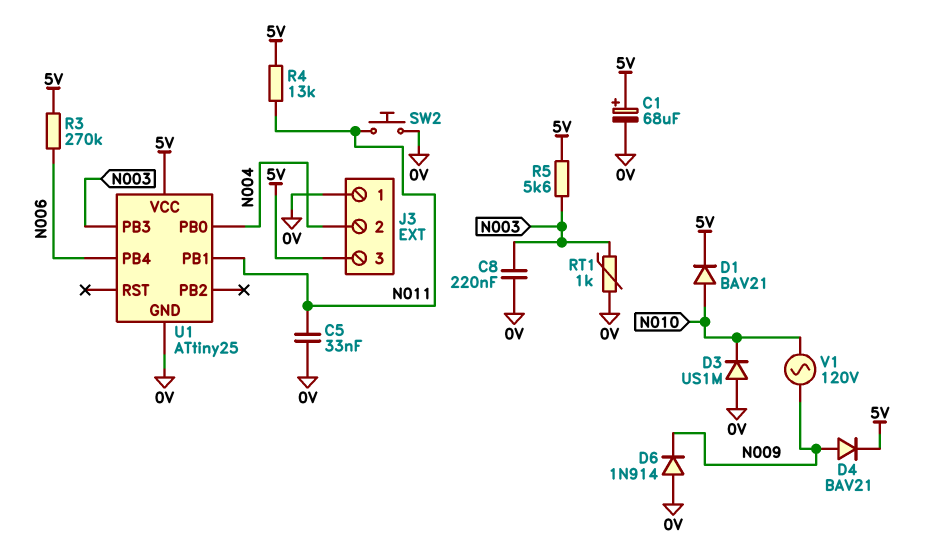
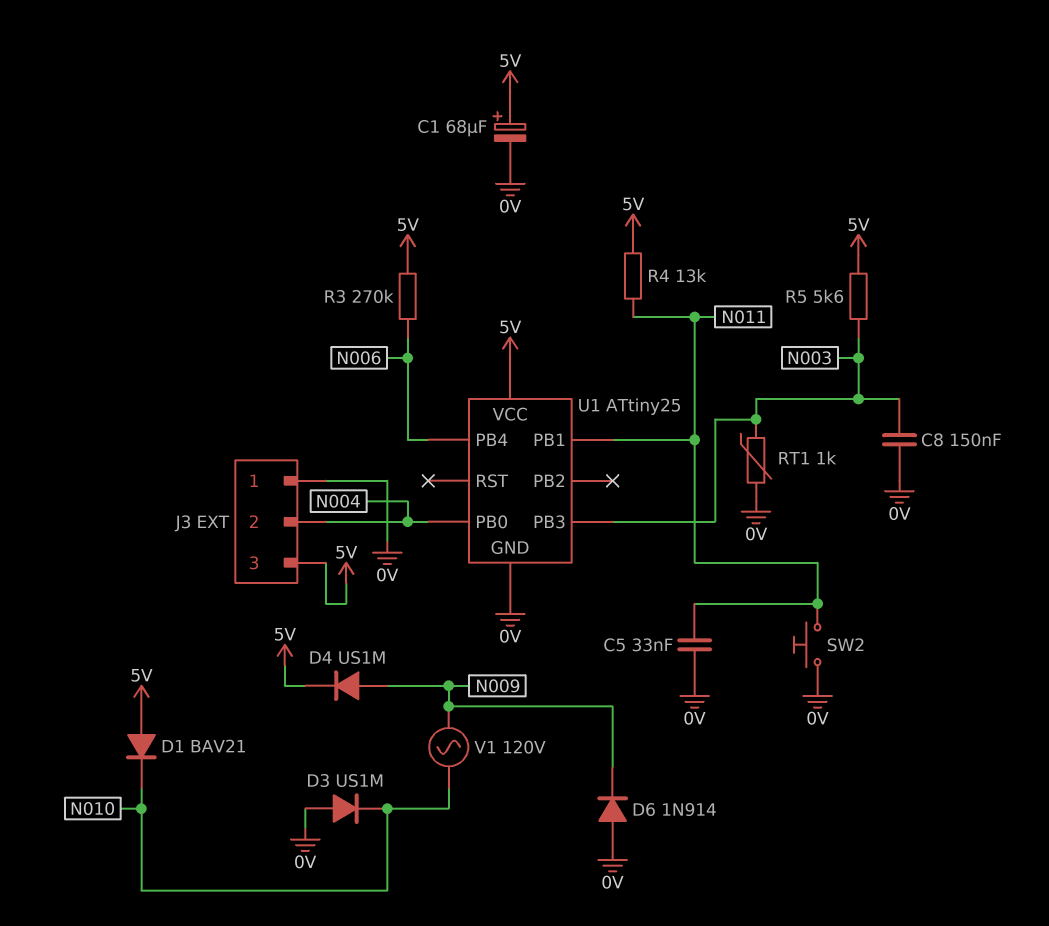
C8: 220nF (0V, N003) -> 150nF (0V, N003)
D1: diode BAV21 (A N010, K 5V) -> diode BAV21 (A 5V, K N010)
D4: diode BAV21 (A N009, K 5V) -> diode US1M (A N009, K 5V)

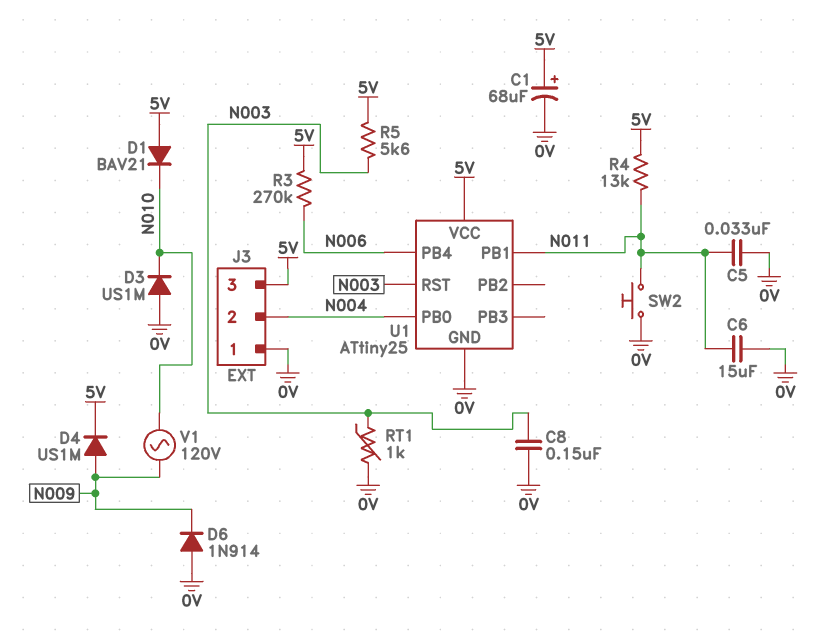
C6: none -> 15uF (0V, N011)
U1 pin PB3: N003 -> none
U1 pin RST: none -> N003

